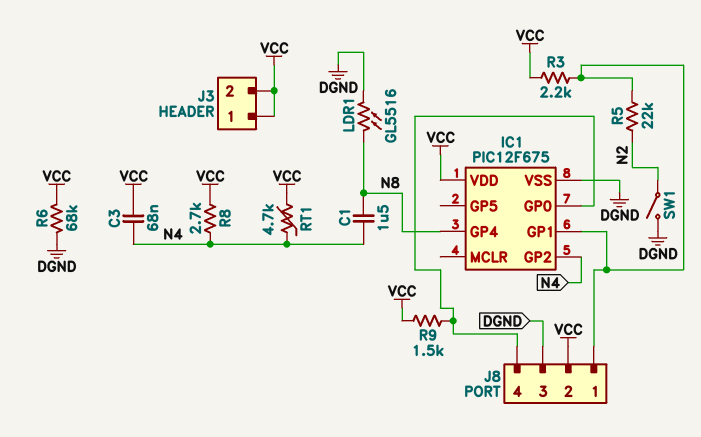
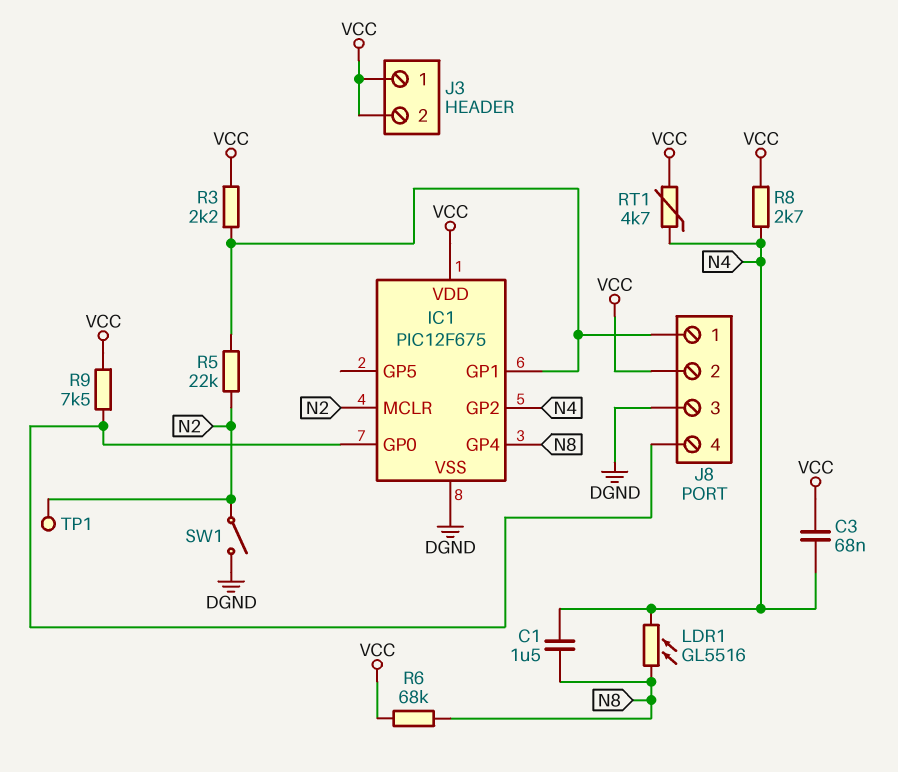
IC1 pin MCLR: none -> N2
LDR1: GL5516 (DGND, N8) -> GL5516 (N4, N8)
R6: 68k (DGND, VCC) -> 68k (N8, VCC)
R9: 1.5k (IC1/GP0, VCC) -> 7.5k (IC1/GP0, VCC)
TP1: none -> test point (N2)

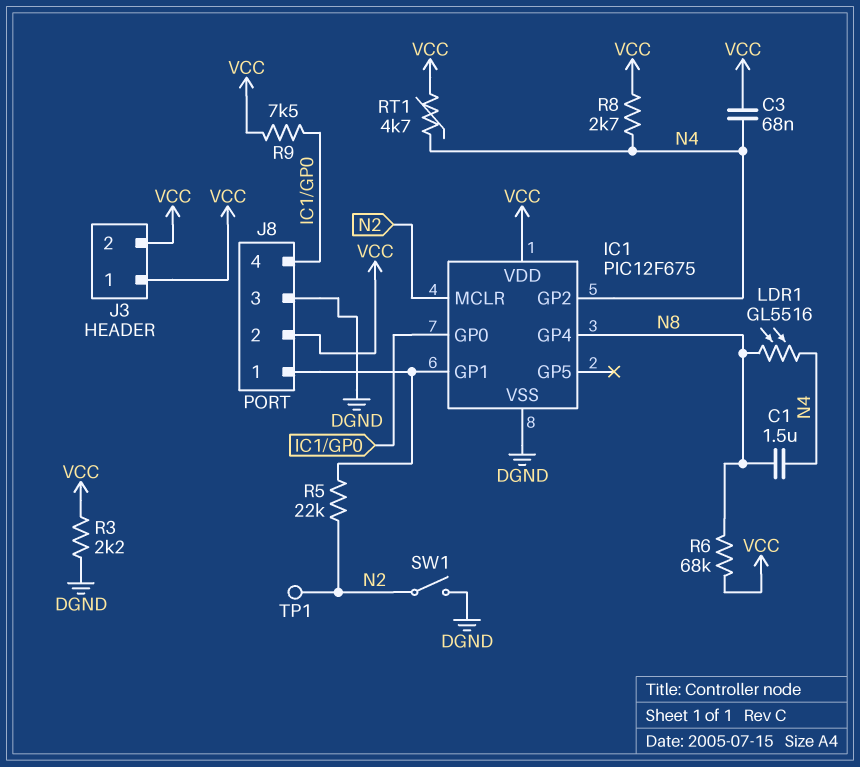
R3: 2.2k (IC1/GP1, VCC) -> 2.2k (DGND, VCC)

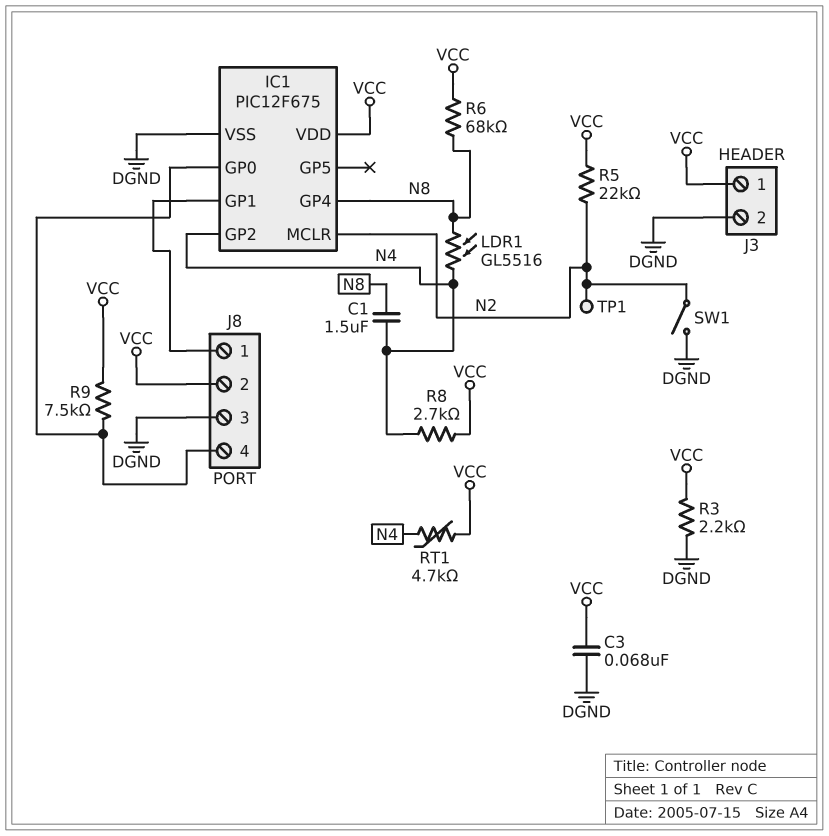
C3: 68nF (N4, VCC) -> 68nF (DGND, VCC)
J3 pin 2: VCC -> DGND
R5: 22k (IC1/GP1, N2) -> 22k (N2, VCC)

